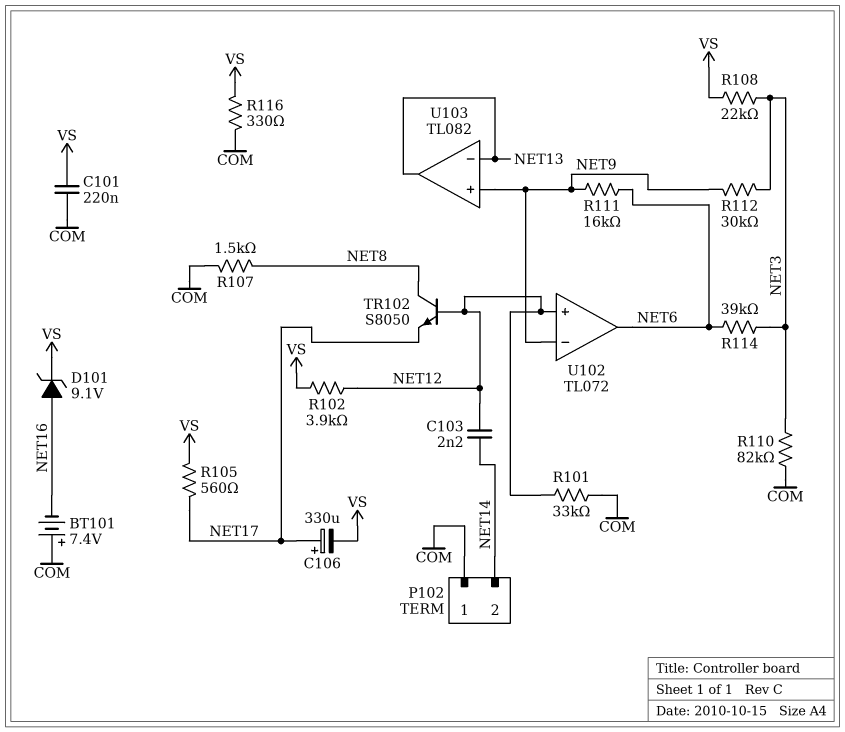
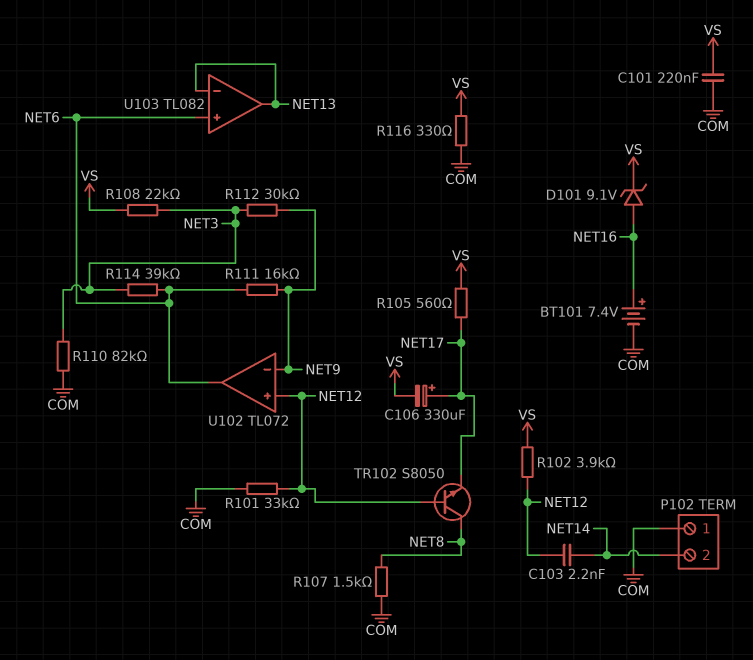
BT101: 7.4V (plus COM, minus NET16) -> 7.4V (plus NET16, minus COM)
U103 pin in+: NET9 -> NET6

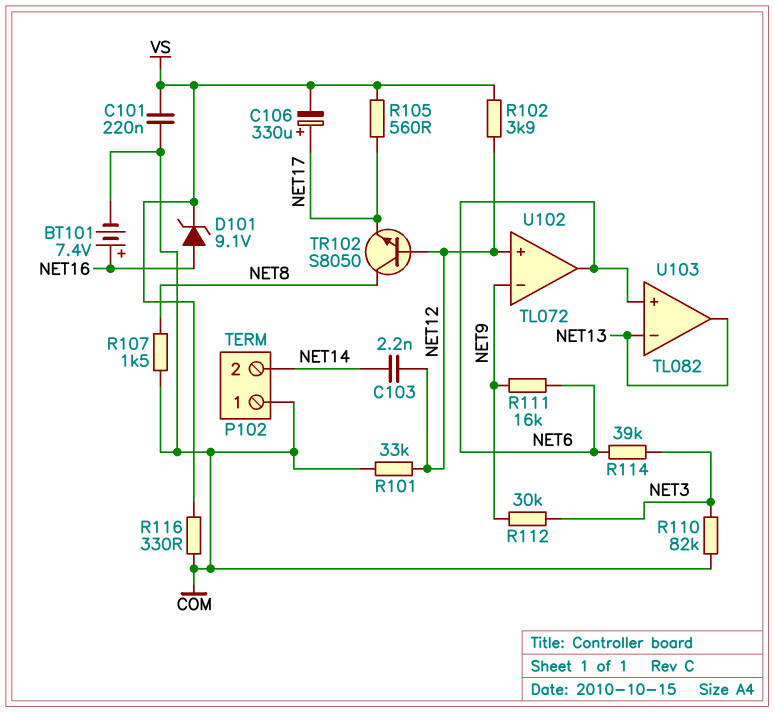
R108: 22k (NET3, VS) -> none

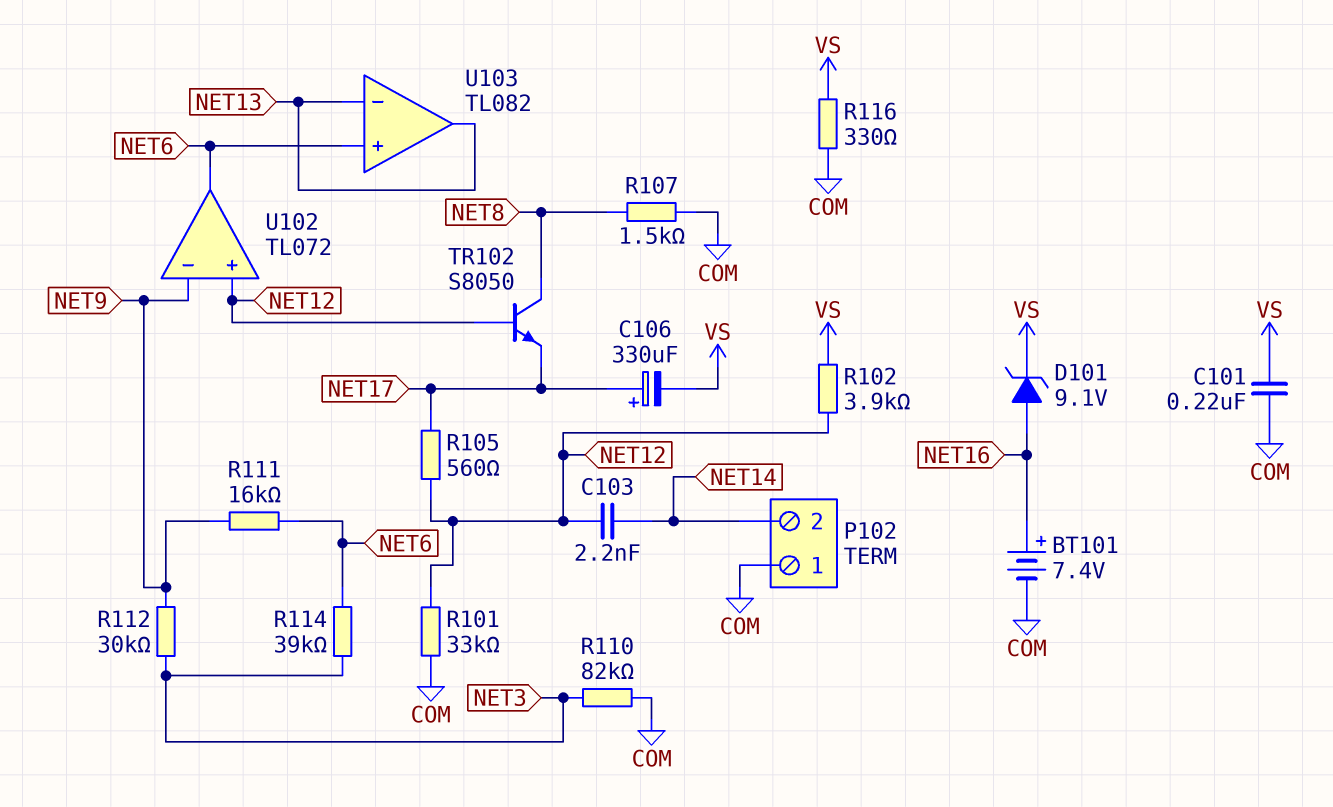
R105: 560 (NET17, VS) -> 560 (NET12, NET17)

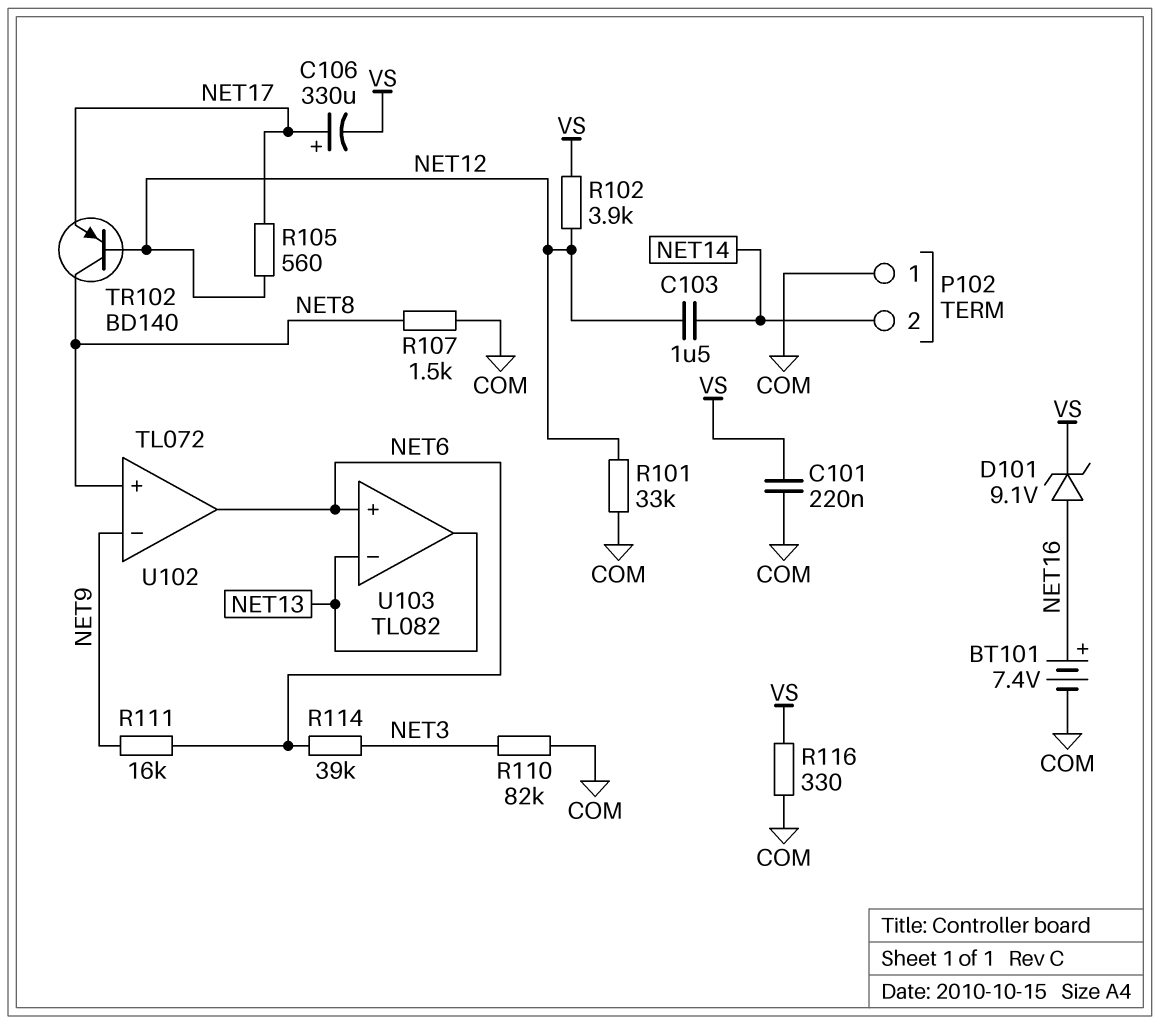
C103: 2.2nF (NET12, NET14) -> 1.5uF (NET12, NET14)
R112: 30k (NET3, NET9) -> none
TR102: NPN S8050 (B NET12, C NET8, E NET17) -> PNP BD140 (B NET12, C NET8, E NET17)
U102 pin in+: NET12 -> NET8

